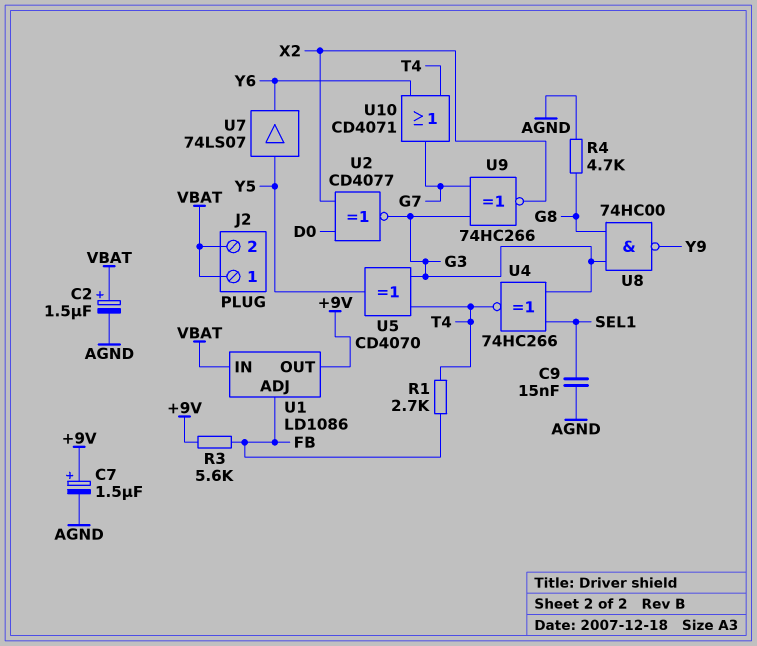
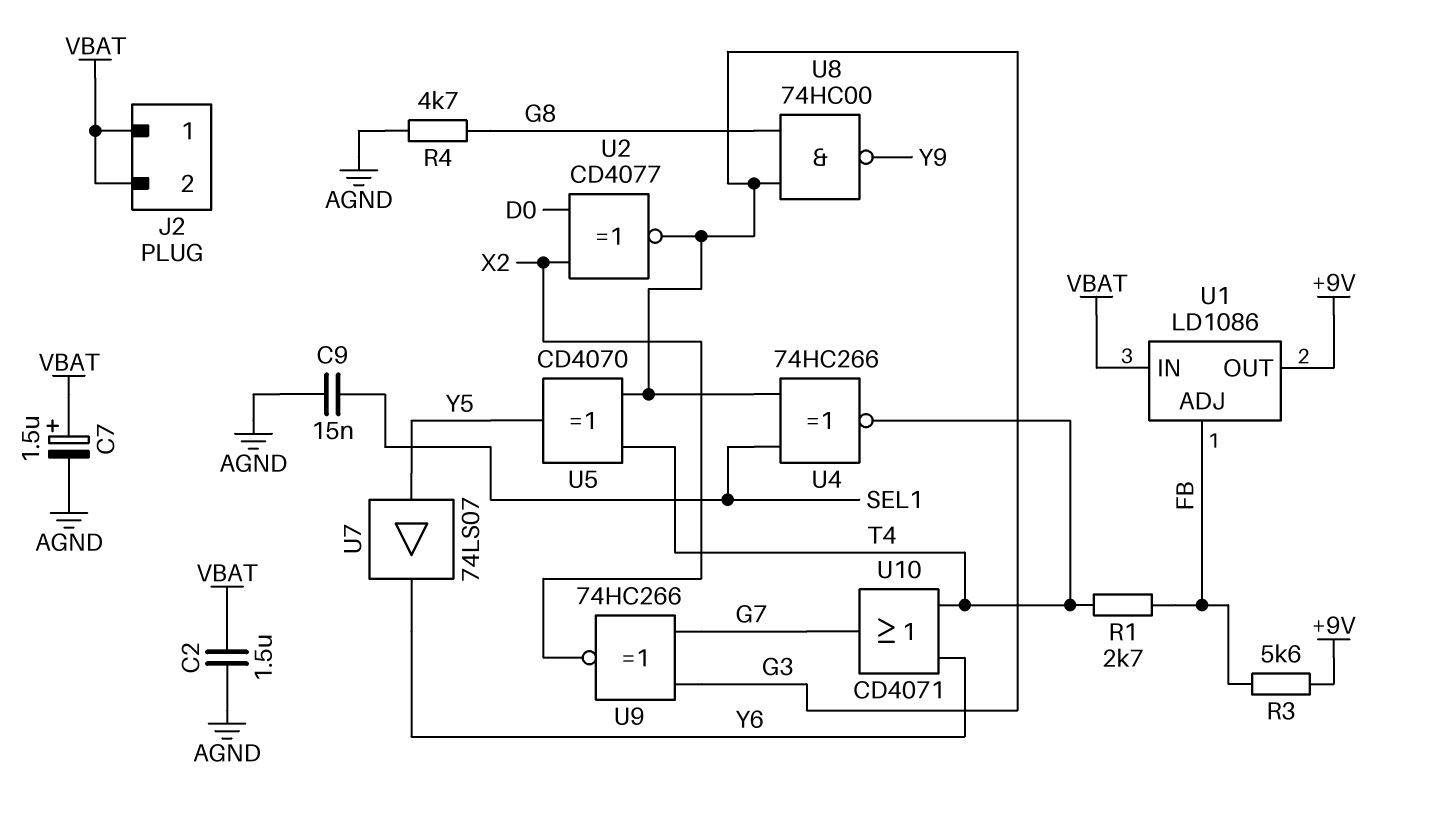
C2: 1.5uF (plus VBAT, minus AGND) -> 1.5uF (AGND, VBAT)
C7: 1.5uF (plus +9V, minus AGND) -> 1.5uF (plus VBAT, minus AGND)

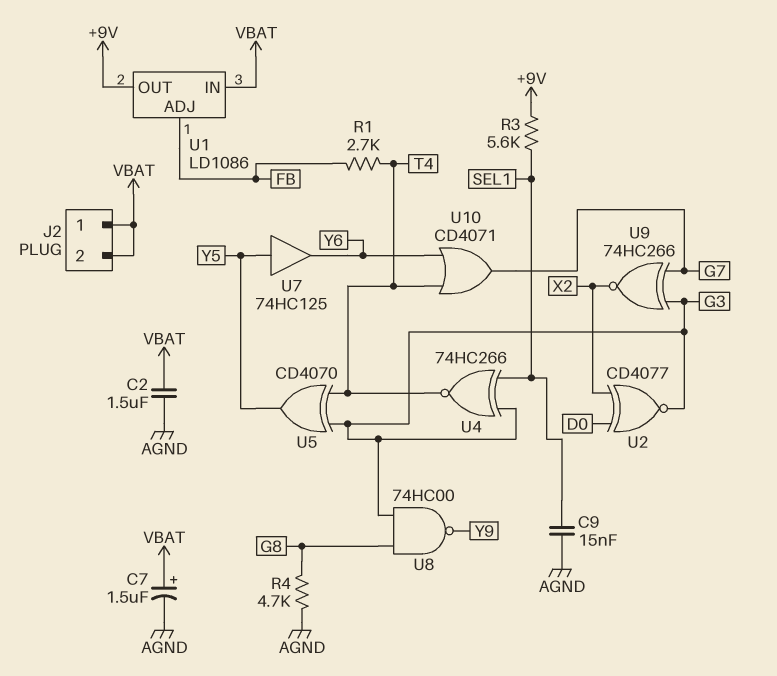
R3: 5.6k (+9V, FB) -> 5.6k (+9V, SEL1)
U7: buffer 74LS07 (in Y5, out Y6) -> buffer 74HC125 (in Y5, out Y6)

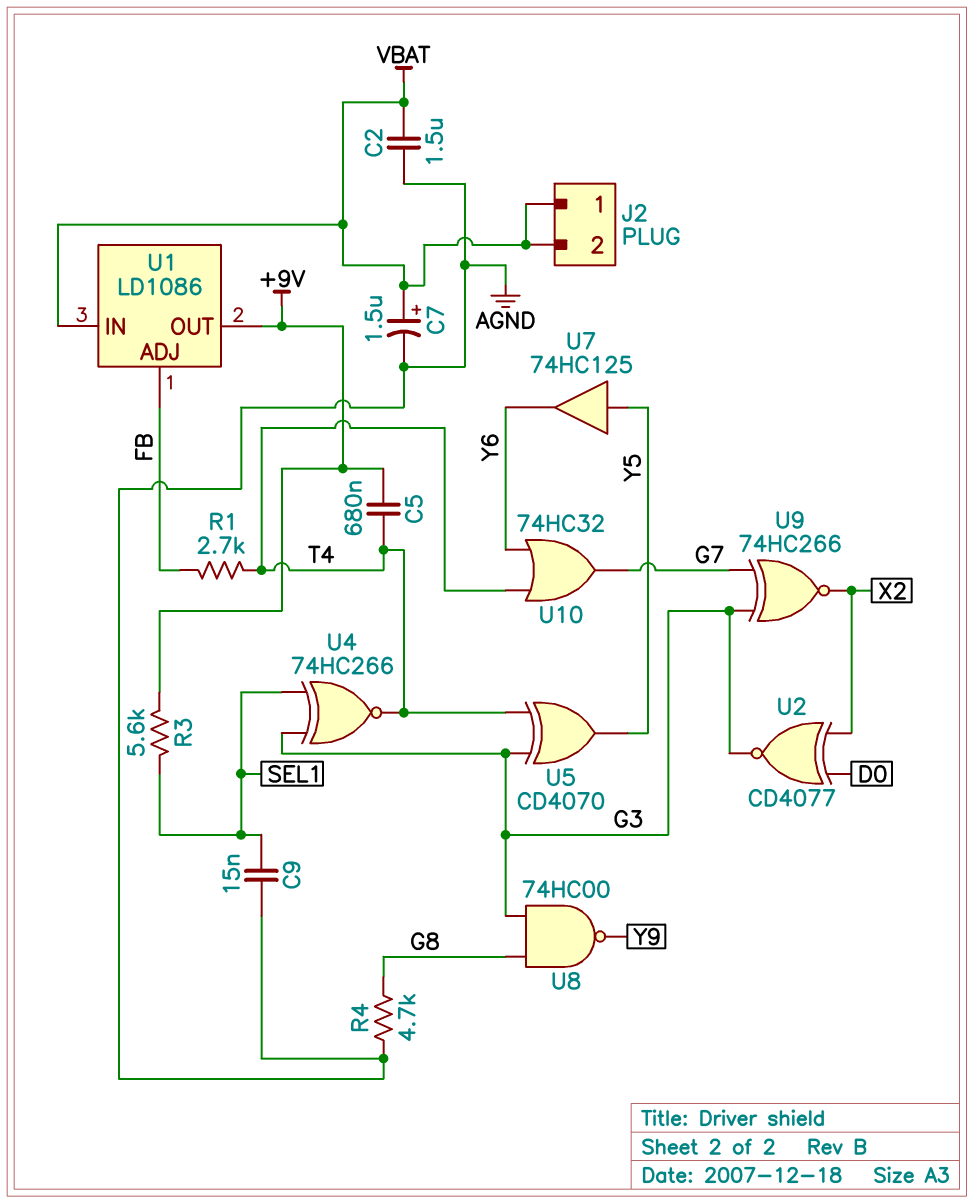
C5: none -> 680nF (+9V, T4)
U10: OR CD4071 (in T4, in Y6, out G7) -> OR 74HC32 (in T4, in Y6, out G7)

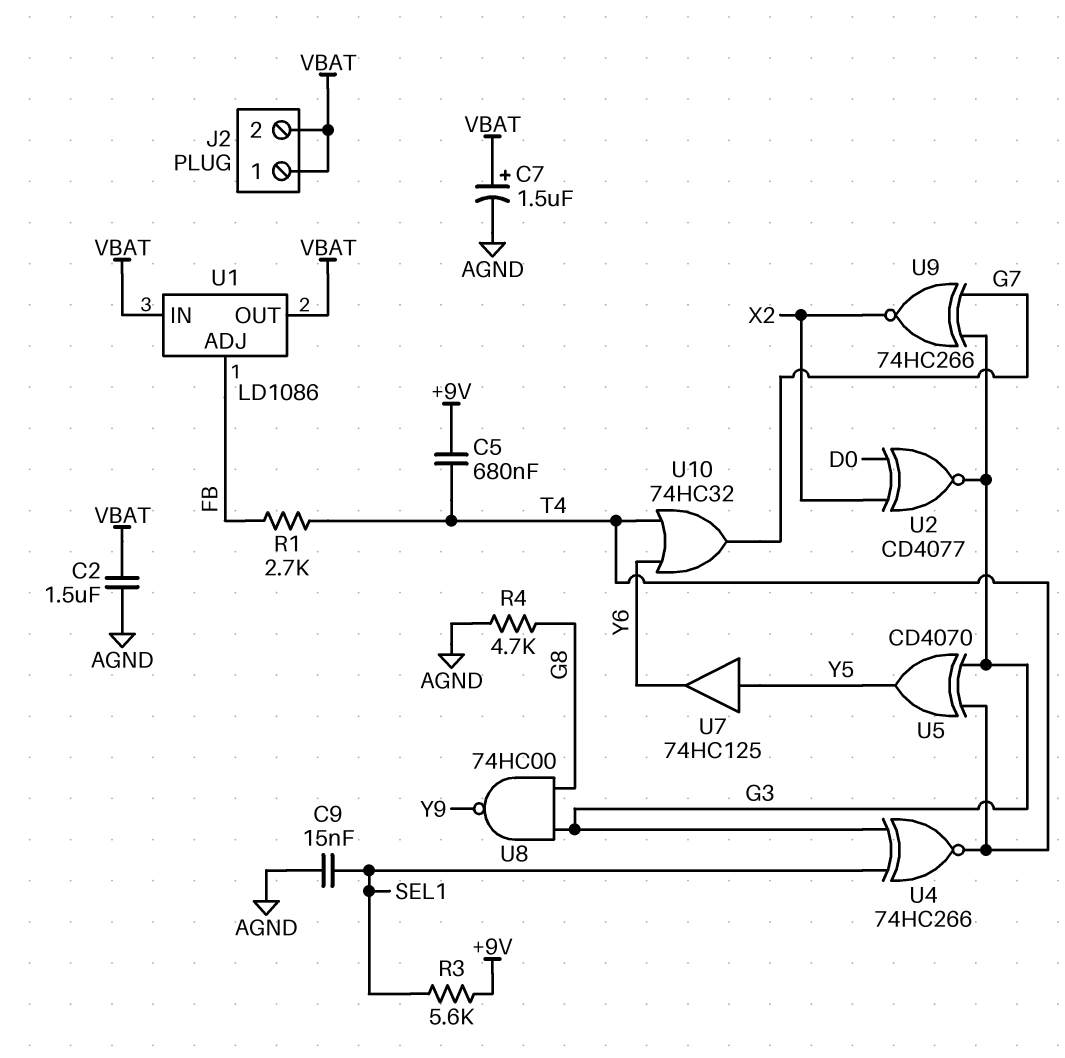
U1 pin OUT: +9V -> VBAT

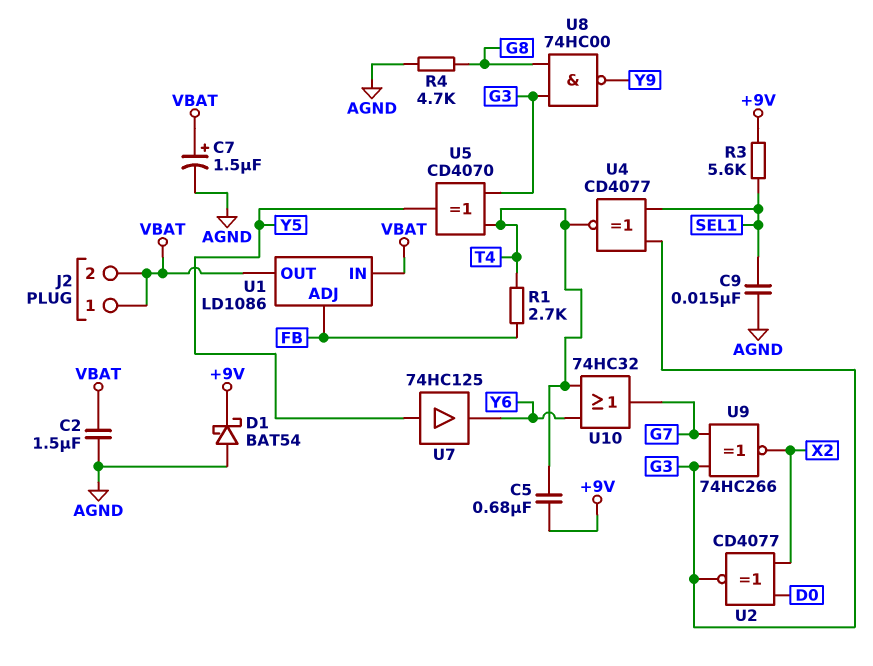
D1: none -> schottky BAT54 (A AGND, K +9V)
U4: XNOR 74HC266 (in G3, in SEL1, out T4) -> XNOR CD4077 (in G3, in SEL1, out T4)

